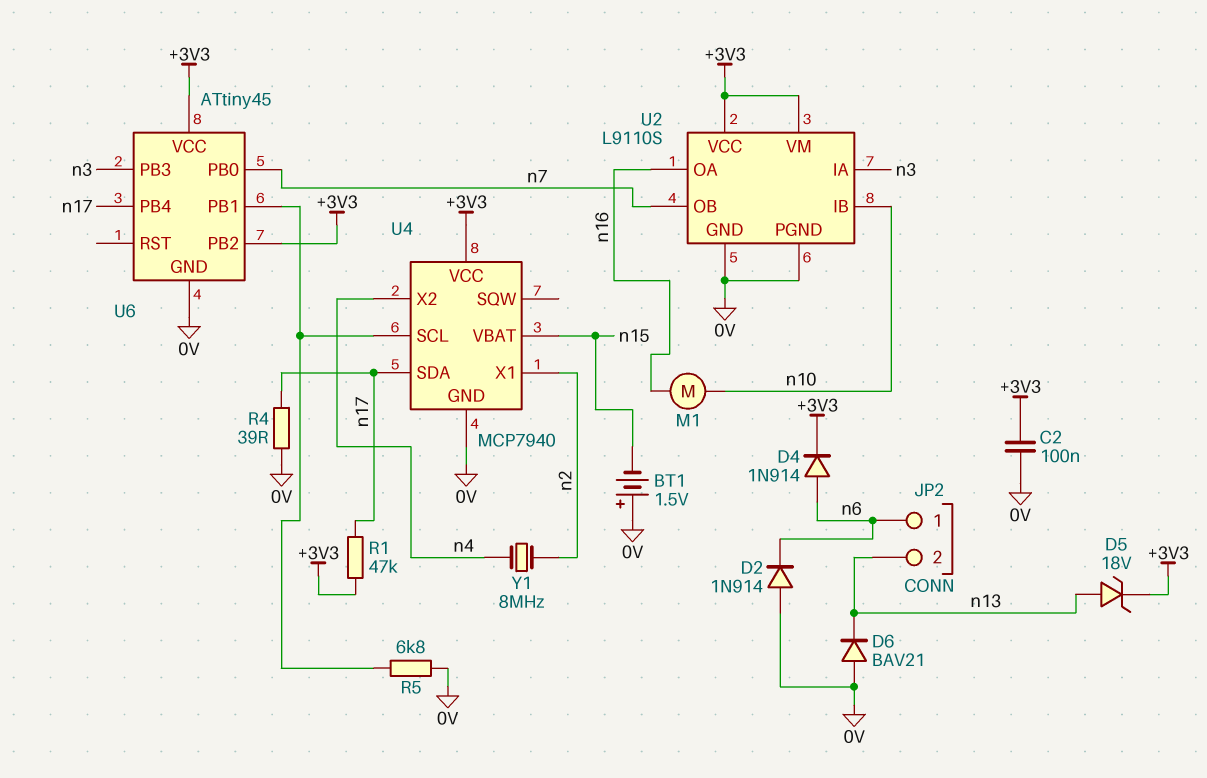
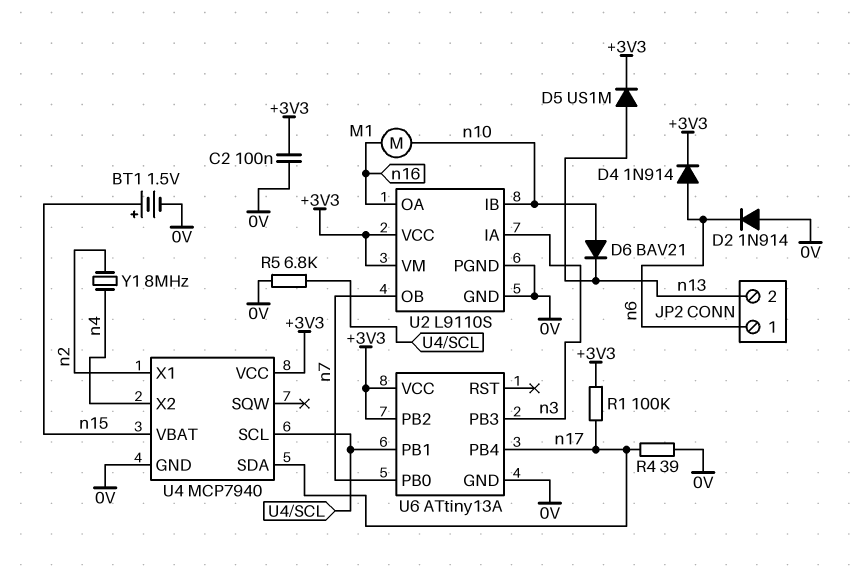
BT1: 1.5V (plus 0V, minus n15) -> 1.5V (plus n15, minus 0V)
D5: zener 18V (A n13, K +3V3) -> diode US1M (A n13, K +3V3)
D6: diode BAV21 (A 0V, K n13) -> diode BAV21 (A n10, K n13)
R1: 47k (+3V3, n17) -> 100k (+3V3, n17)
U6: ATtiny45 -> ATtiny13A

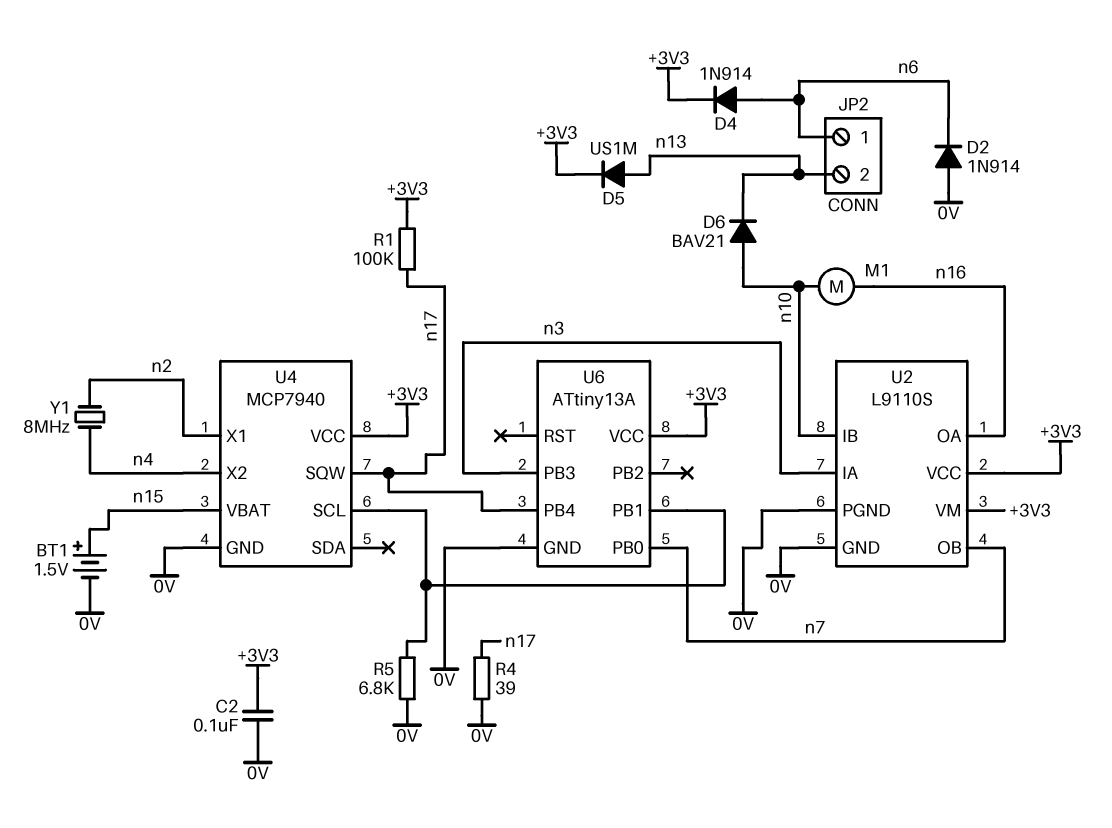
U4 pin SDA: n17 -> none
U4 pin SQW: none -> n17
U6 pin PB2: +3V3 -> none

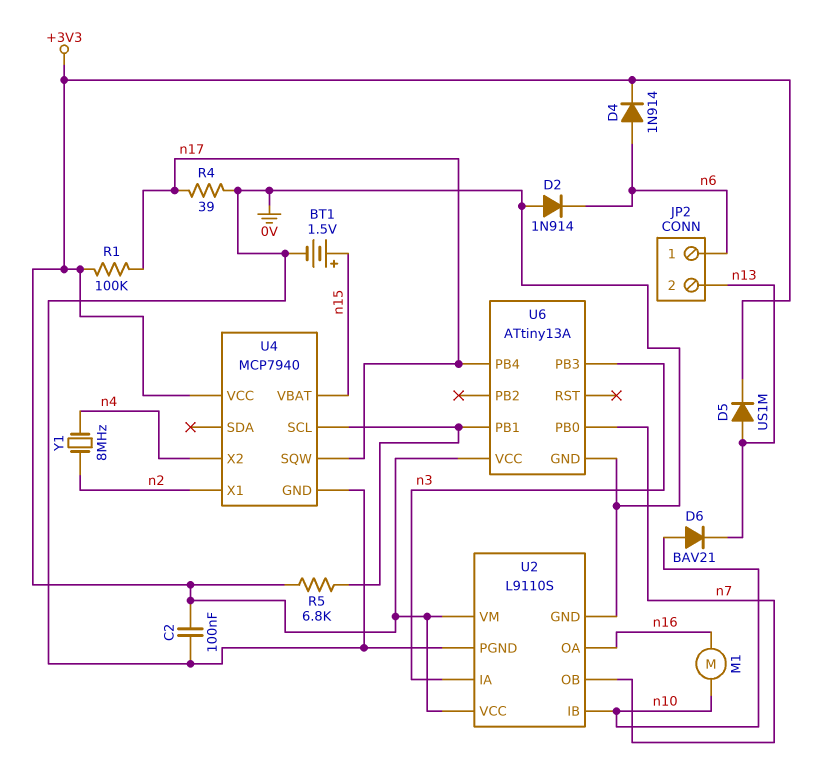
R5: 6.8k (0V, U4/SCL) -> 6.8k (+3V3, U4/SCL)

